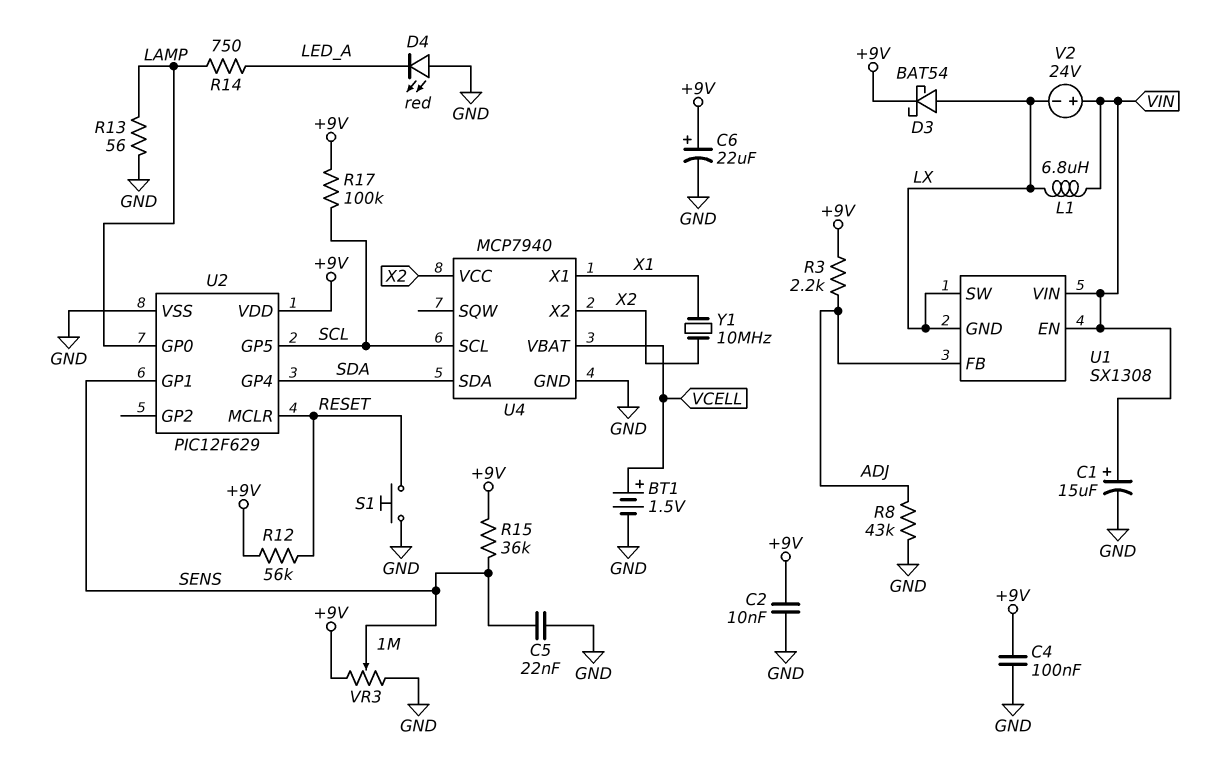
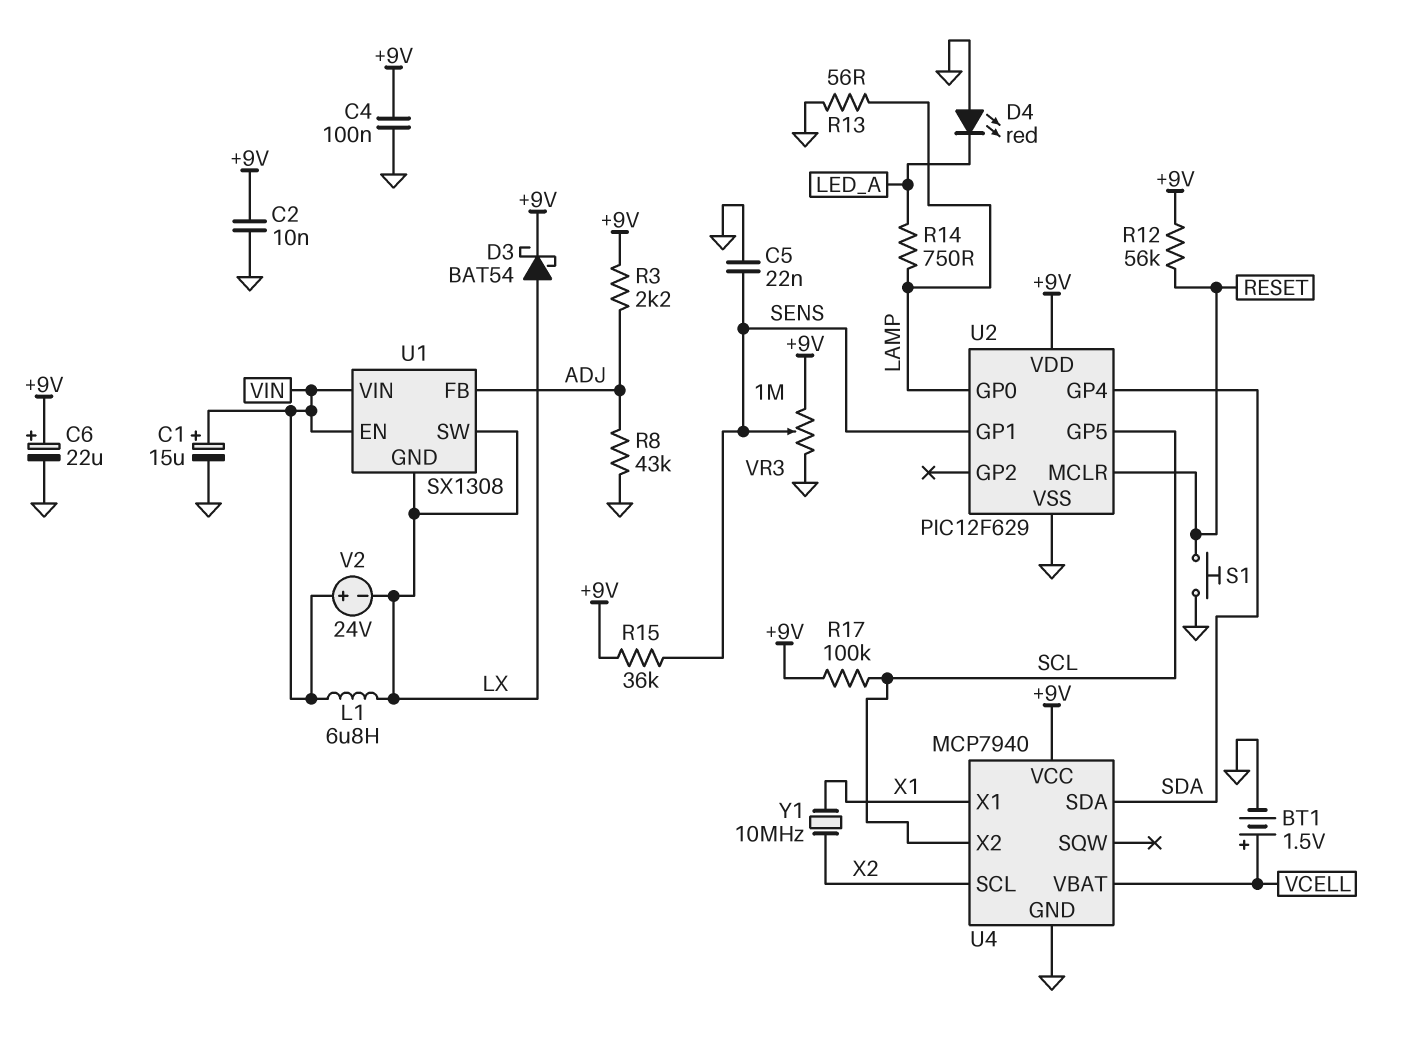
U4 pin SCL: SCL -> X2
U4 pin VCC: X2 -> +9V
U4 pin X2: X2 -> SCL

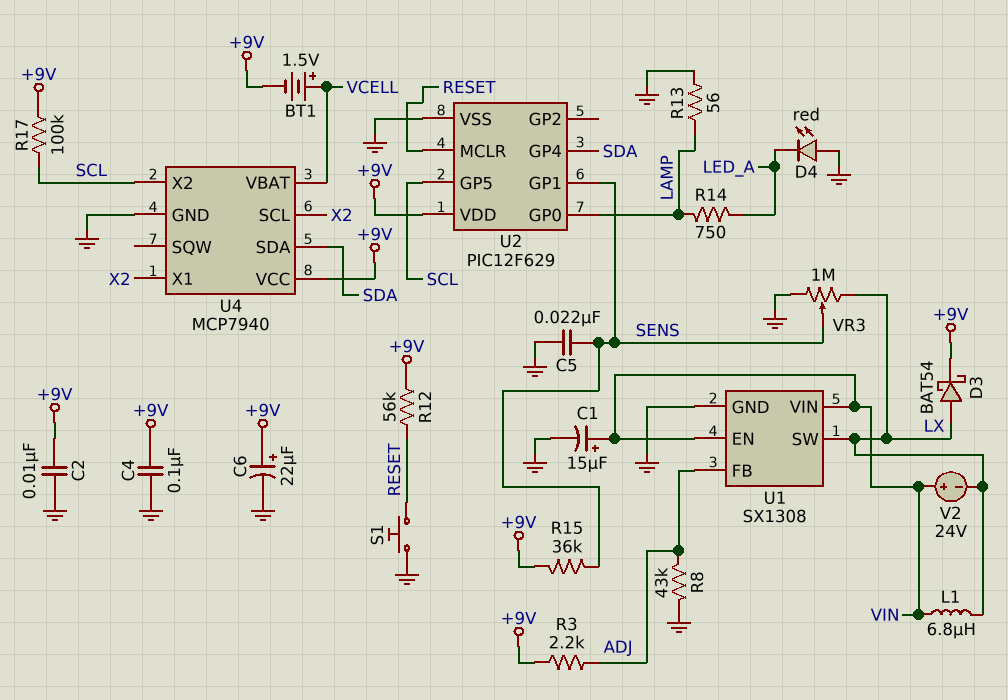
BT1: 1.5V (plus VCELL, minus GND) -> 1.5V (plus VCELL, minus +9V)
U1 pin GND: LX -> GND
U4 pin X1: X1 -> X2
VR3: 1M (+9V, GND, wiper SENS) -> 1M (GND, LX, wiper SENS)
Y1: 10MHz (X1, X2) -> none

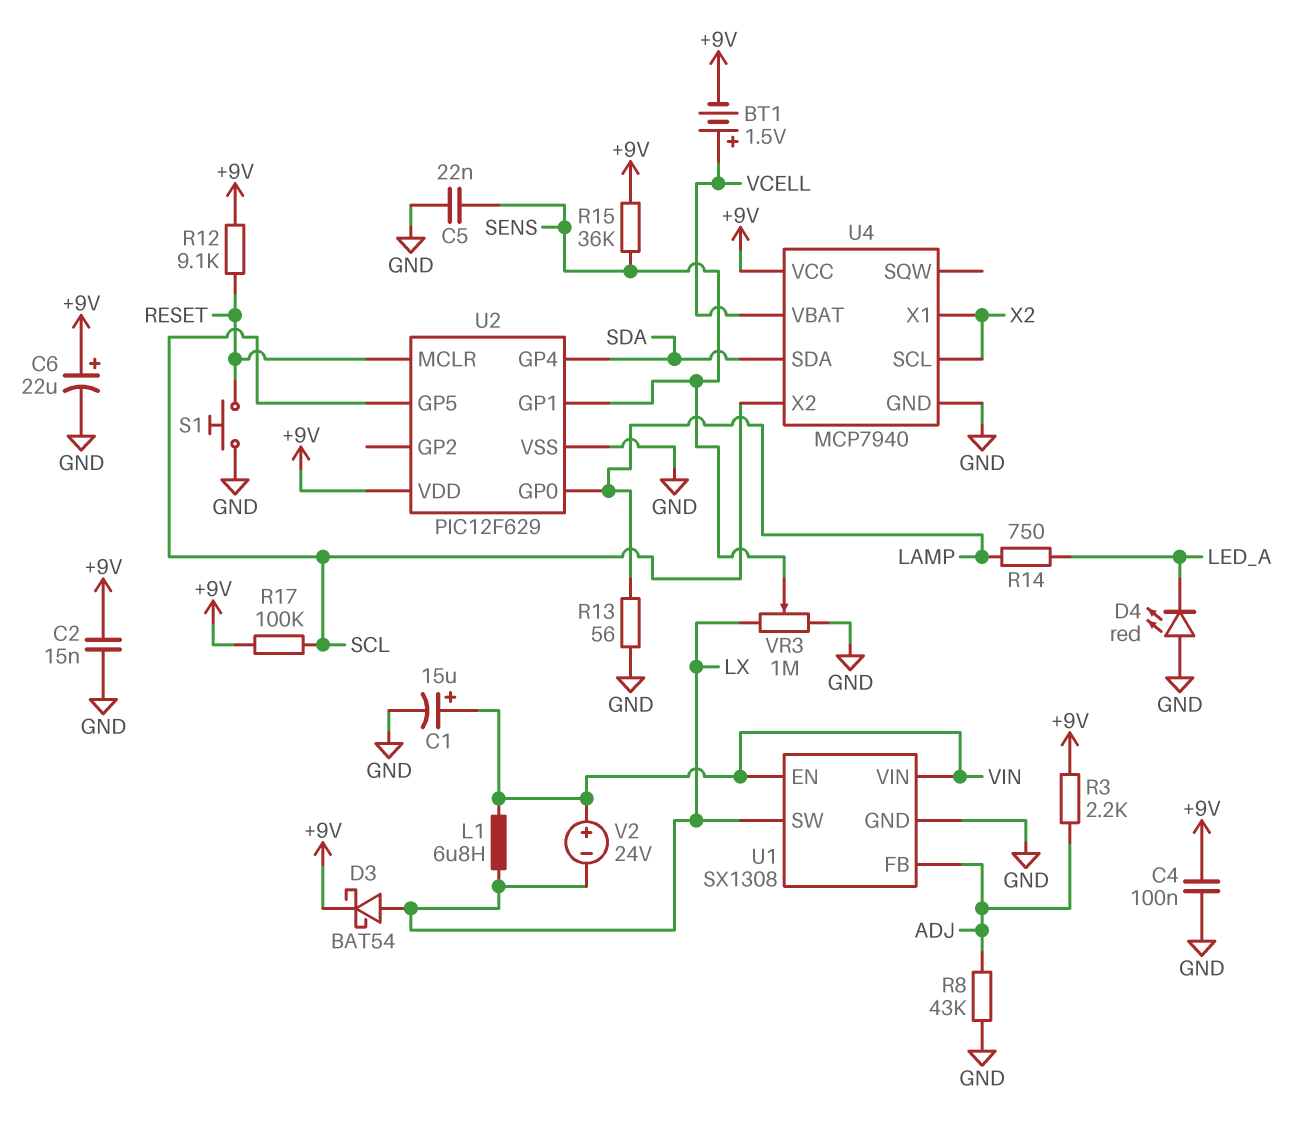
C2: 10nF (+9V, GND) -> 15nF (+9V, GND)
R12: 56k (+9V, RESET) -> 9.1k (+9V, RESET)

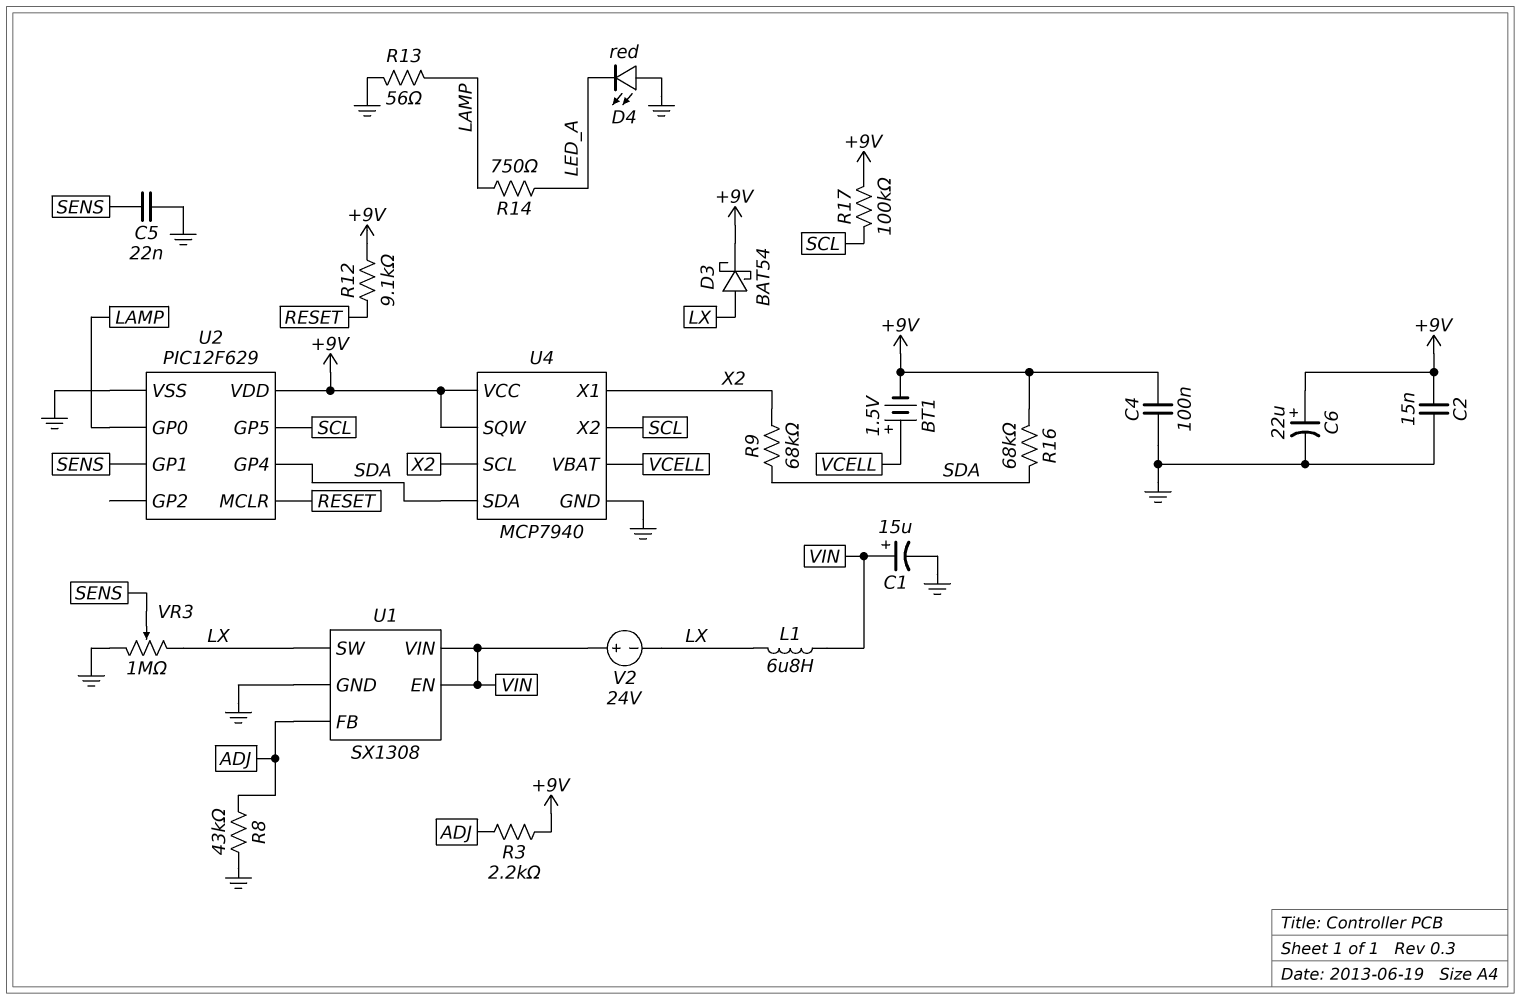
R9: none -> 68k (SDA, X2)
R15: 36k (+9V, SENS) -> none
R16: none -> 68k (+9V, SDA)
S1: button (GND, RESET) -> none
U4 pin SQW: none -> +9V

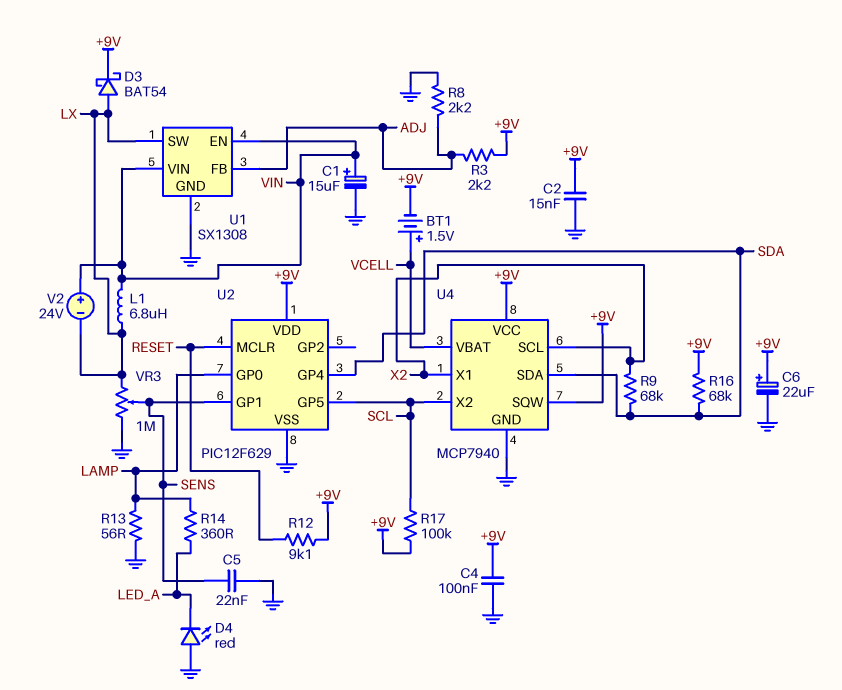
R8: 43k (ADJ, GND) -> 2.2k (ADJ, GND)
R14: 750 (LAMP, LED_A) -> 360 (LAMP, LED_A)

